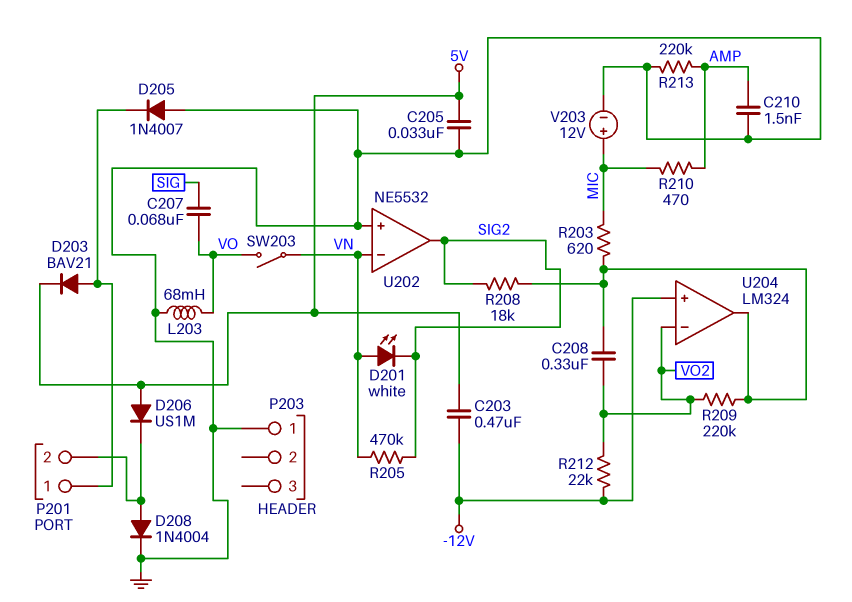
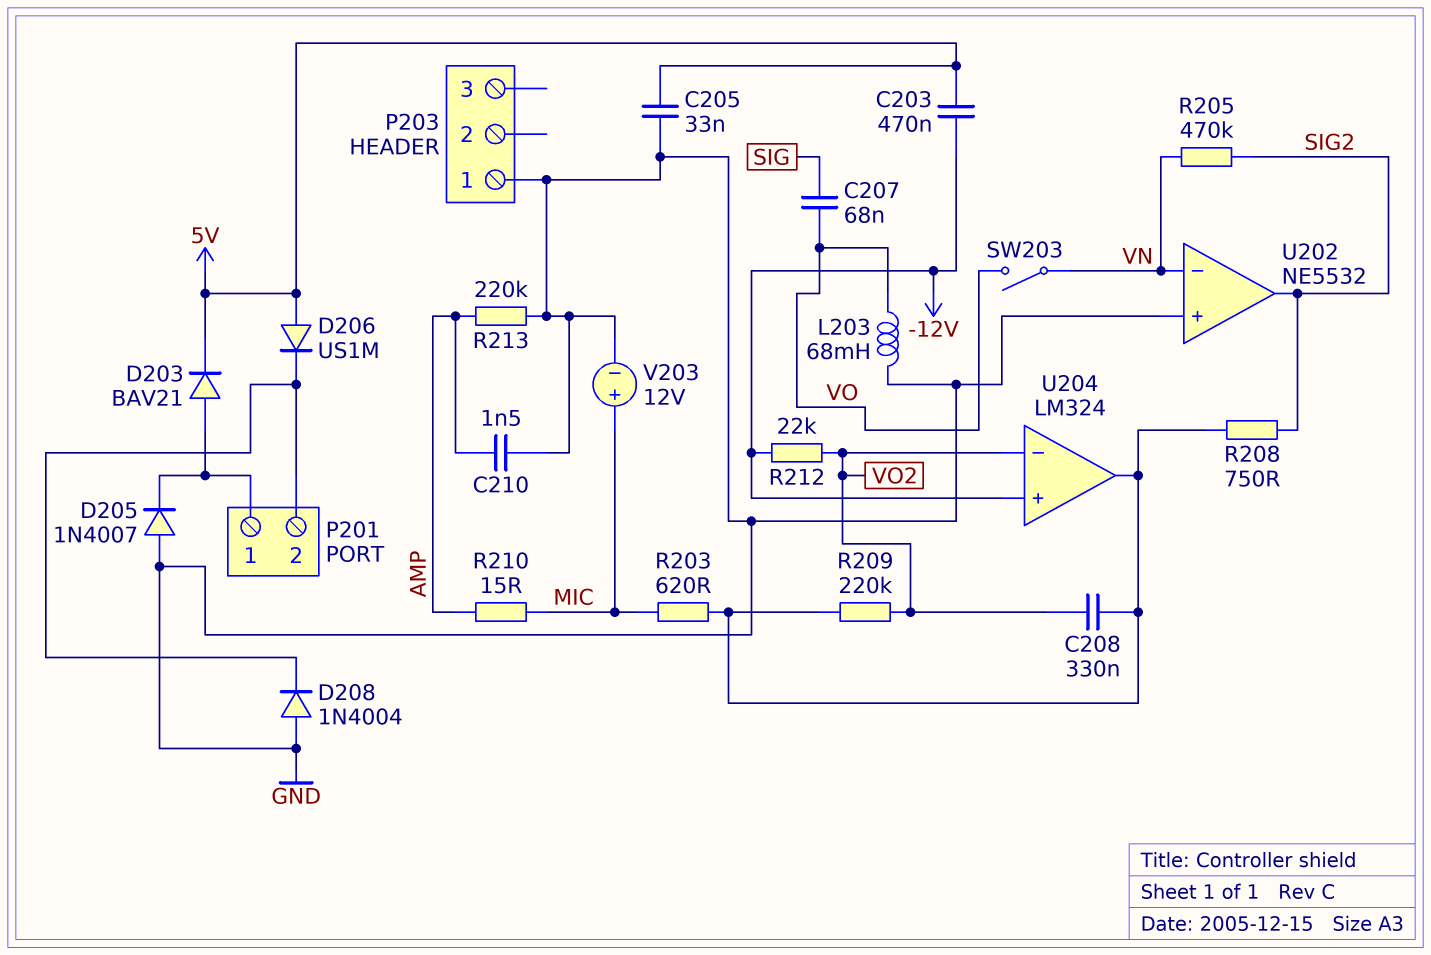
D201: LED white (A VN, K SIG2) -> none
D208: diode 1N4004 (A P201/2, K GND) -> diode 1N4004 (A GND, K P201/2)
R208: 18k (SIG2, U204/out) -> 750 (SIG2, U204/out)
R210: 470 (AMP, MIC) -> 15 (AMP, MIC)

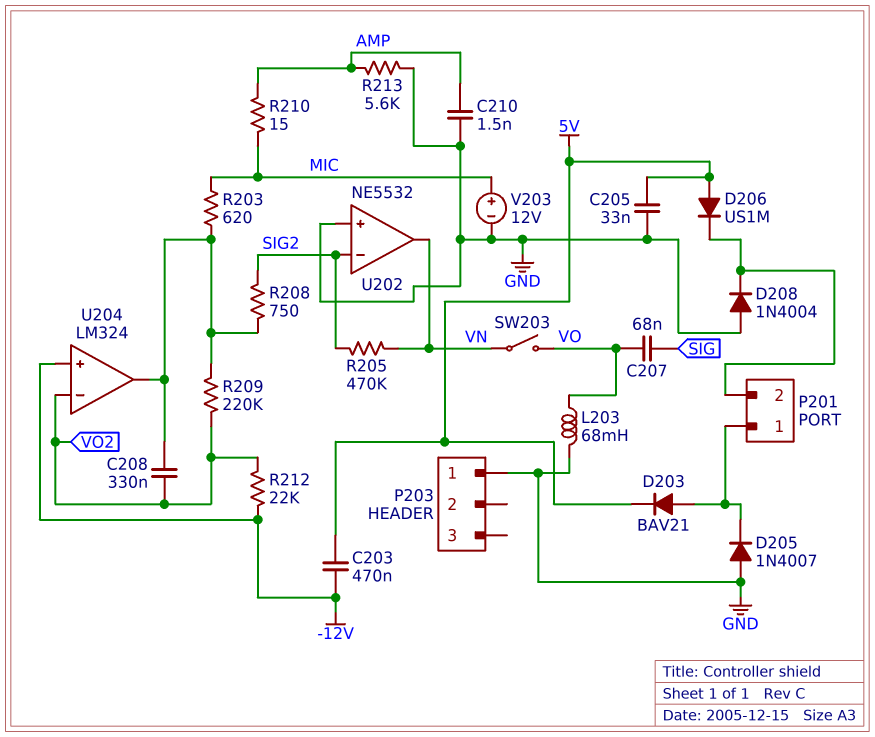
R213: 220k (AMP, GND) -> 5.6k (AMP, GND)
U202 pin in-: VN -> SIG2
U202 pin out: SIG2 -> VN

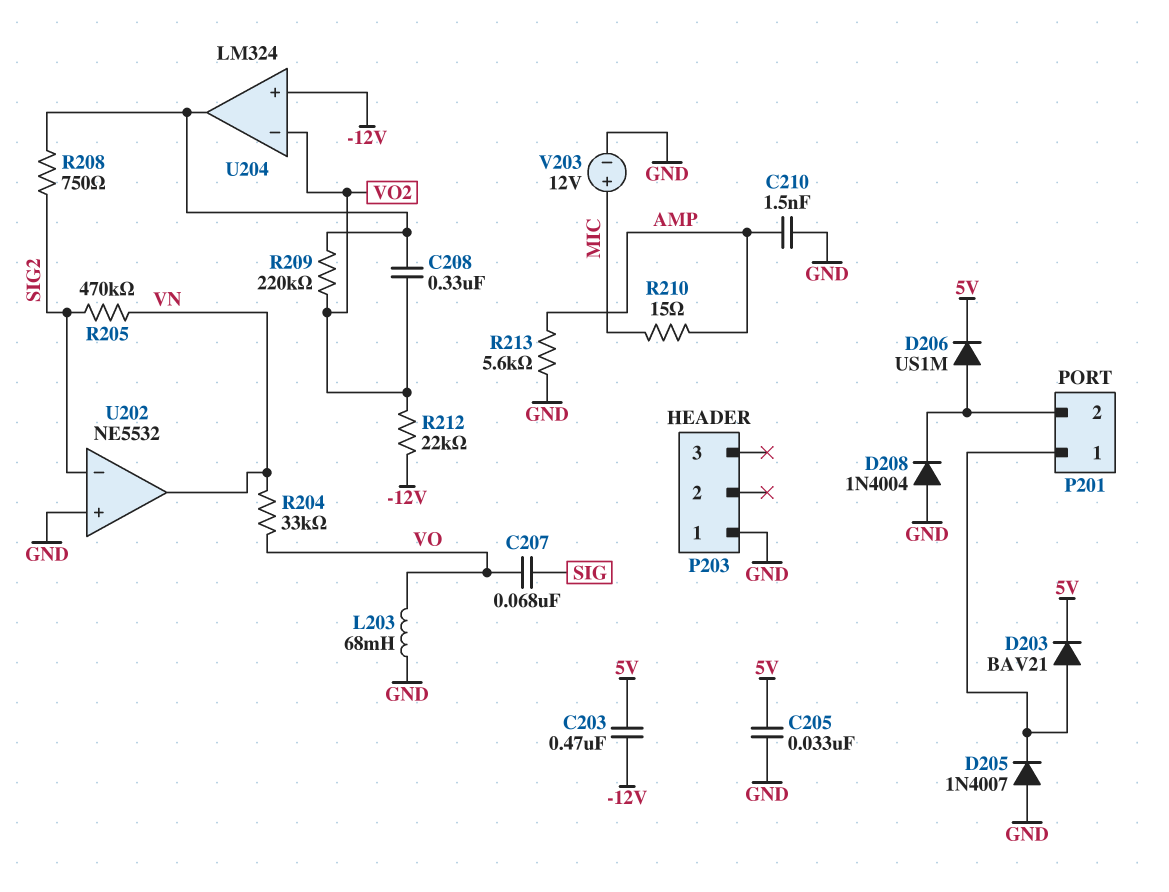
D206: diode US1M (A 5V, K P201/2) -> diode US1M (A P201/2, K 5V)
R203: 620 (MIC, U204/out) -> none
R204: none -> 33k (VN, VO)
SW203: switch (VN, VO) -> none

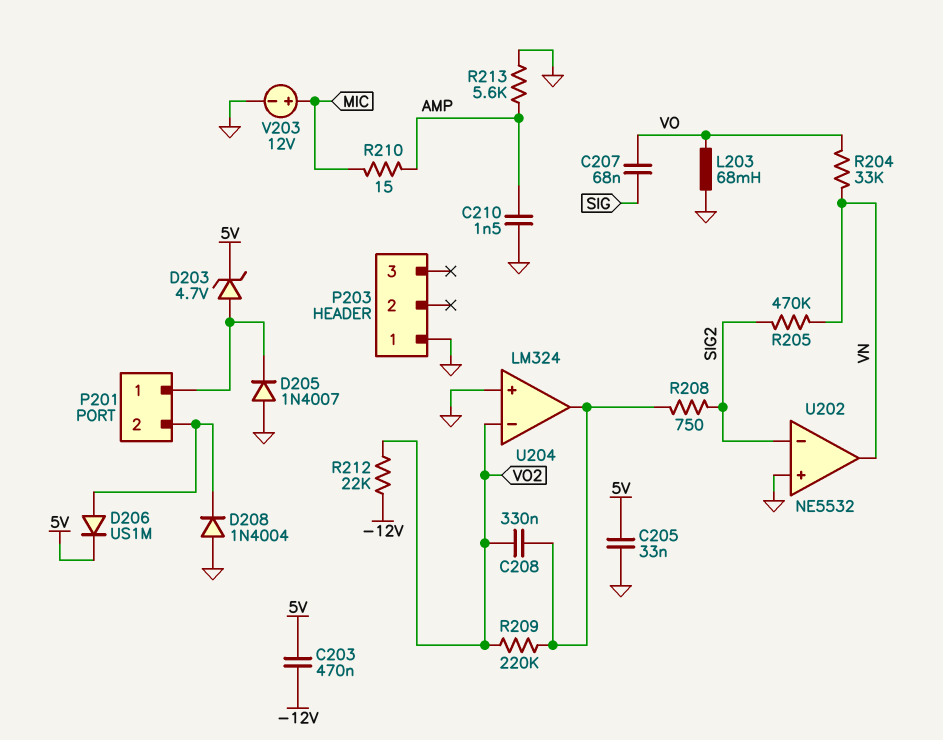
D203: diode BAV21 (A P201/1, K 5V) -> zener 4.7V (A P201/1, K 5V)
U204 pin in+: -12V -> GND

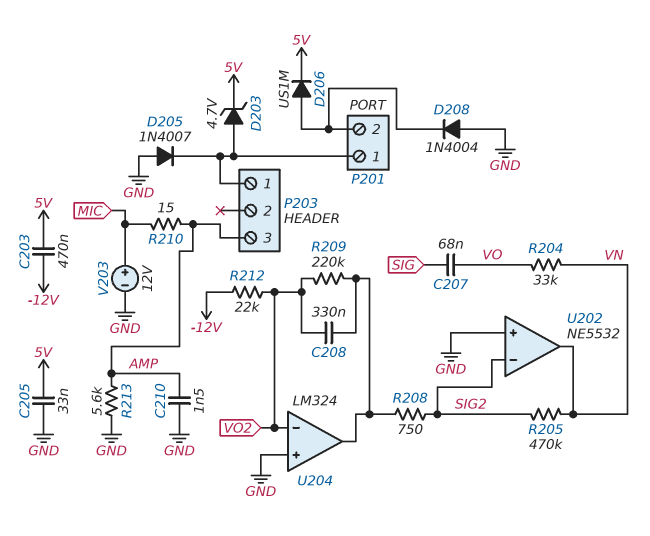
L203: 68mH (GND, VO) -> none
P203 pin 1: GND -> P201/1
P203 pin 3: none -> AMP

